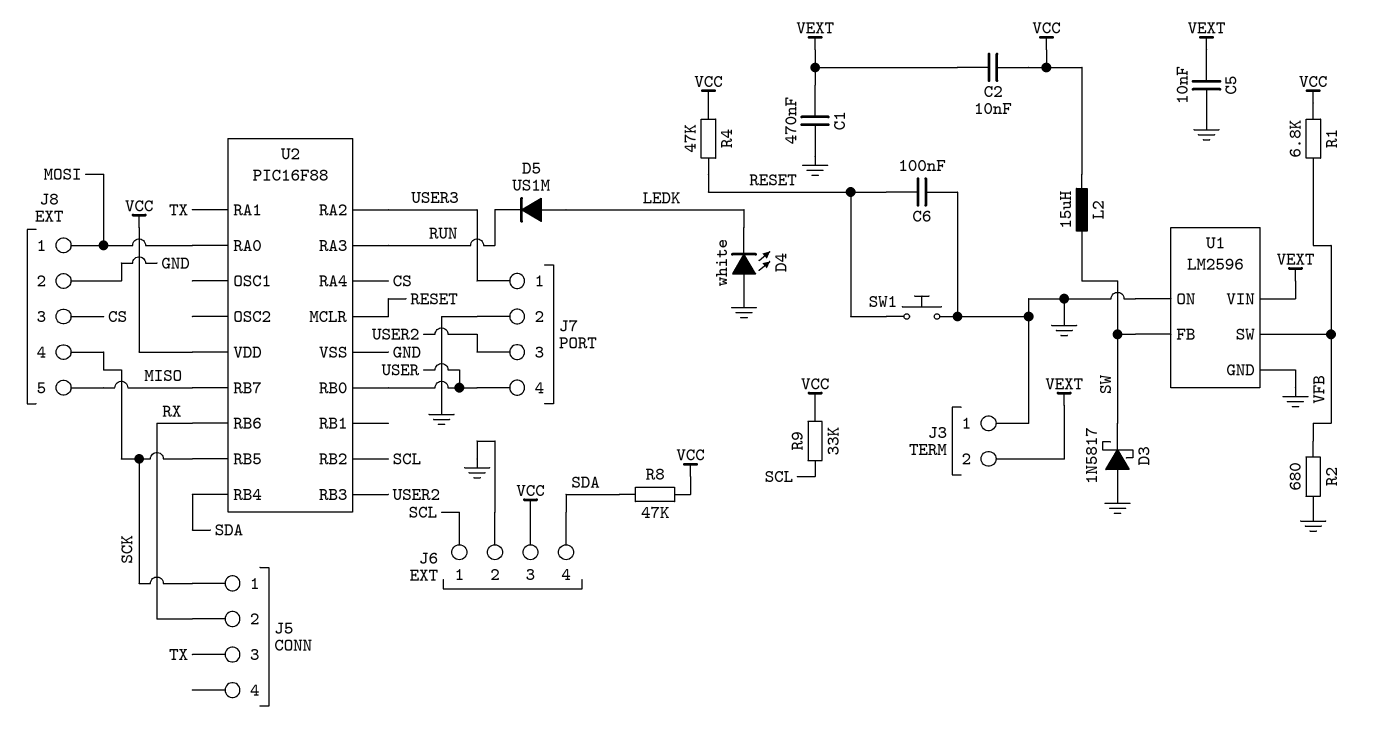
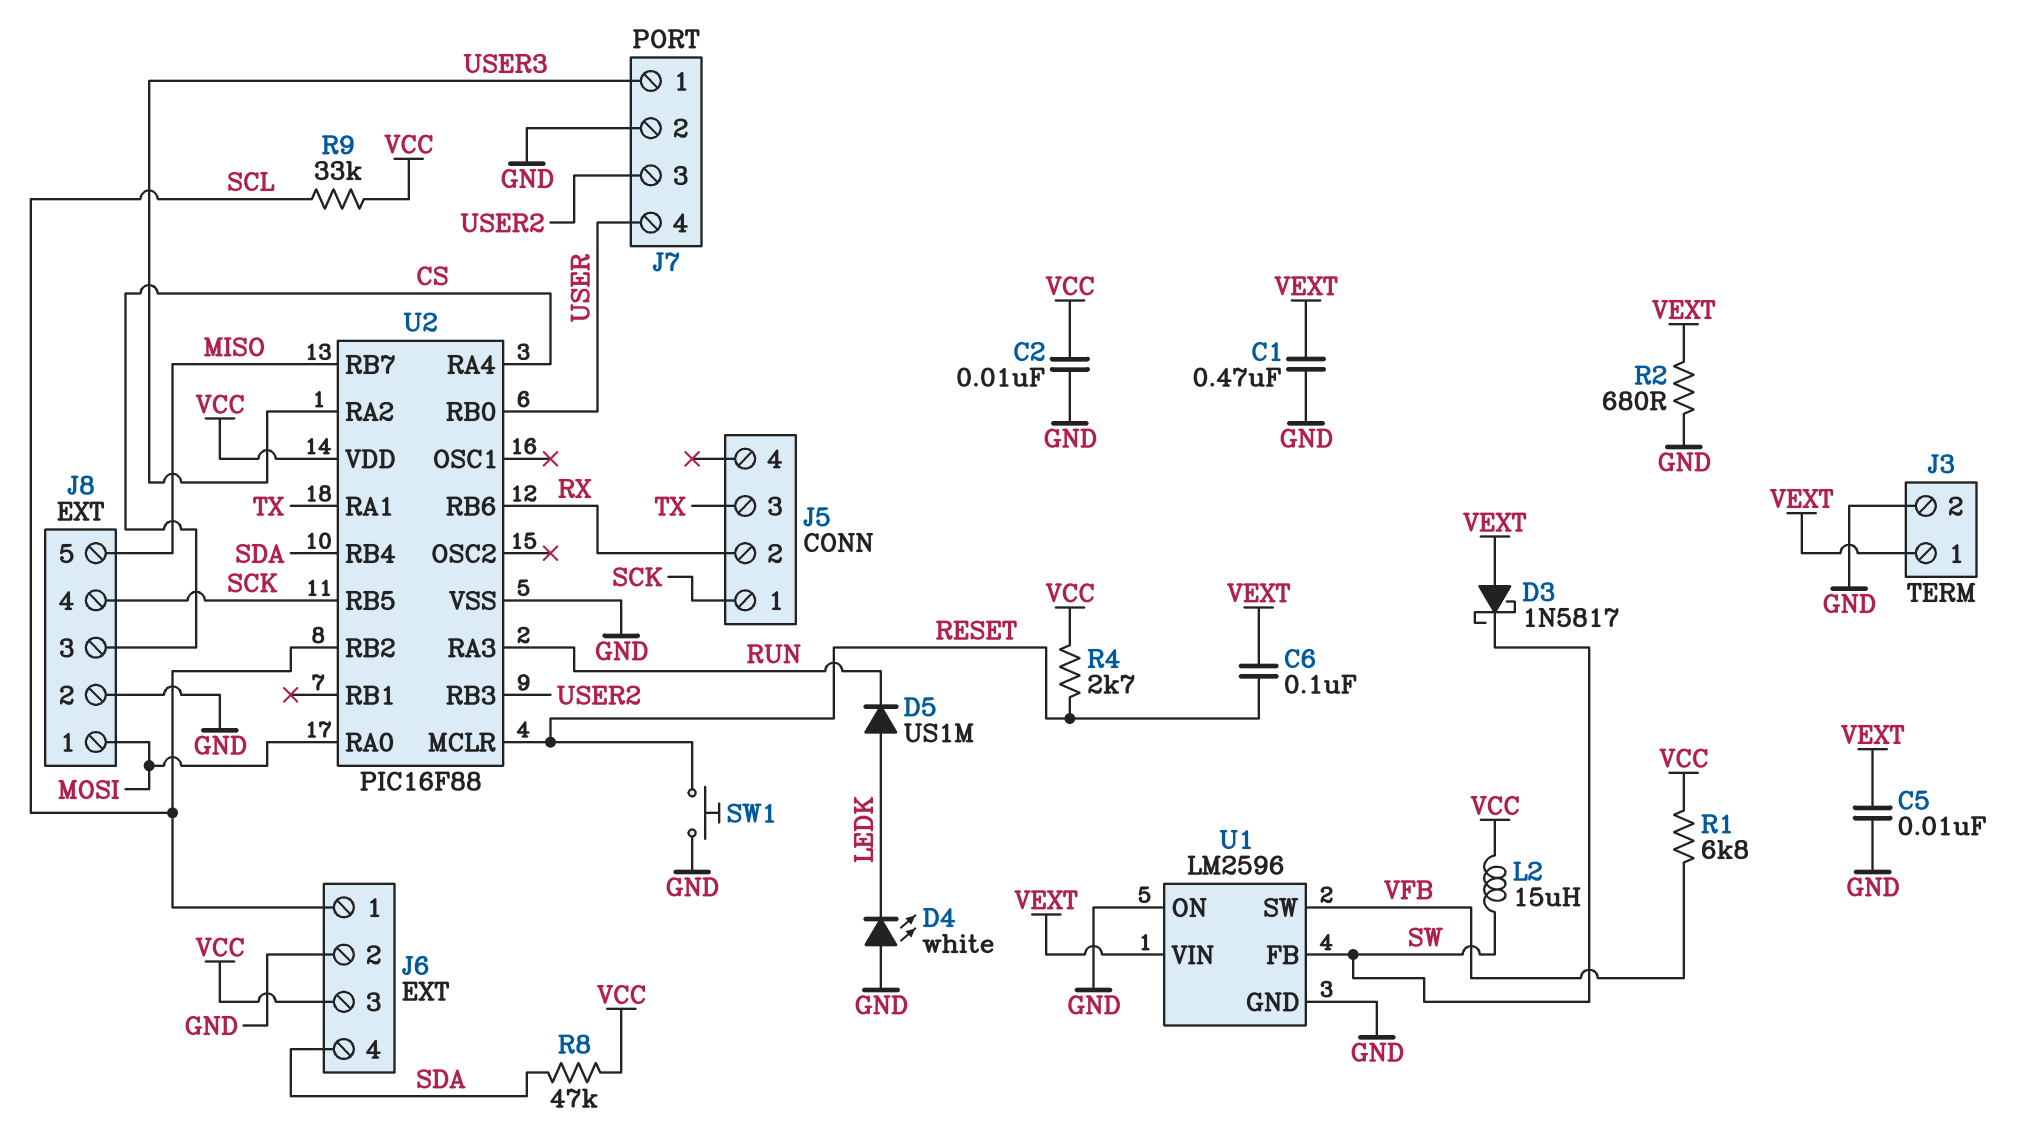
C2: 10nF (VCC, VEXT) -> 10nF (GND, VCC)
C6: 100nF (GND, RESET) -> 100nF (RESET, VEXT)
D3: schottky 1N5817 (A GND, K SW) -> schottky 1N5817 (A VEXT, K SW)
J3 pin 1: GND -> VEXT
J3 pin 2: VEXT -> GND
R2: 680 (GND, VFB) -> 680 (GND, VEXT)
R4: 47k (RESET, VCC) -> 2.7k (RESET, VCC)

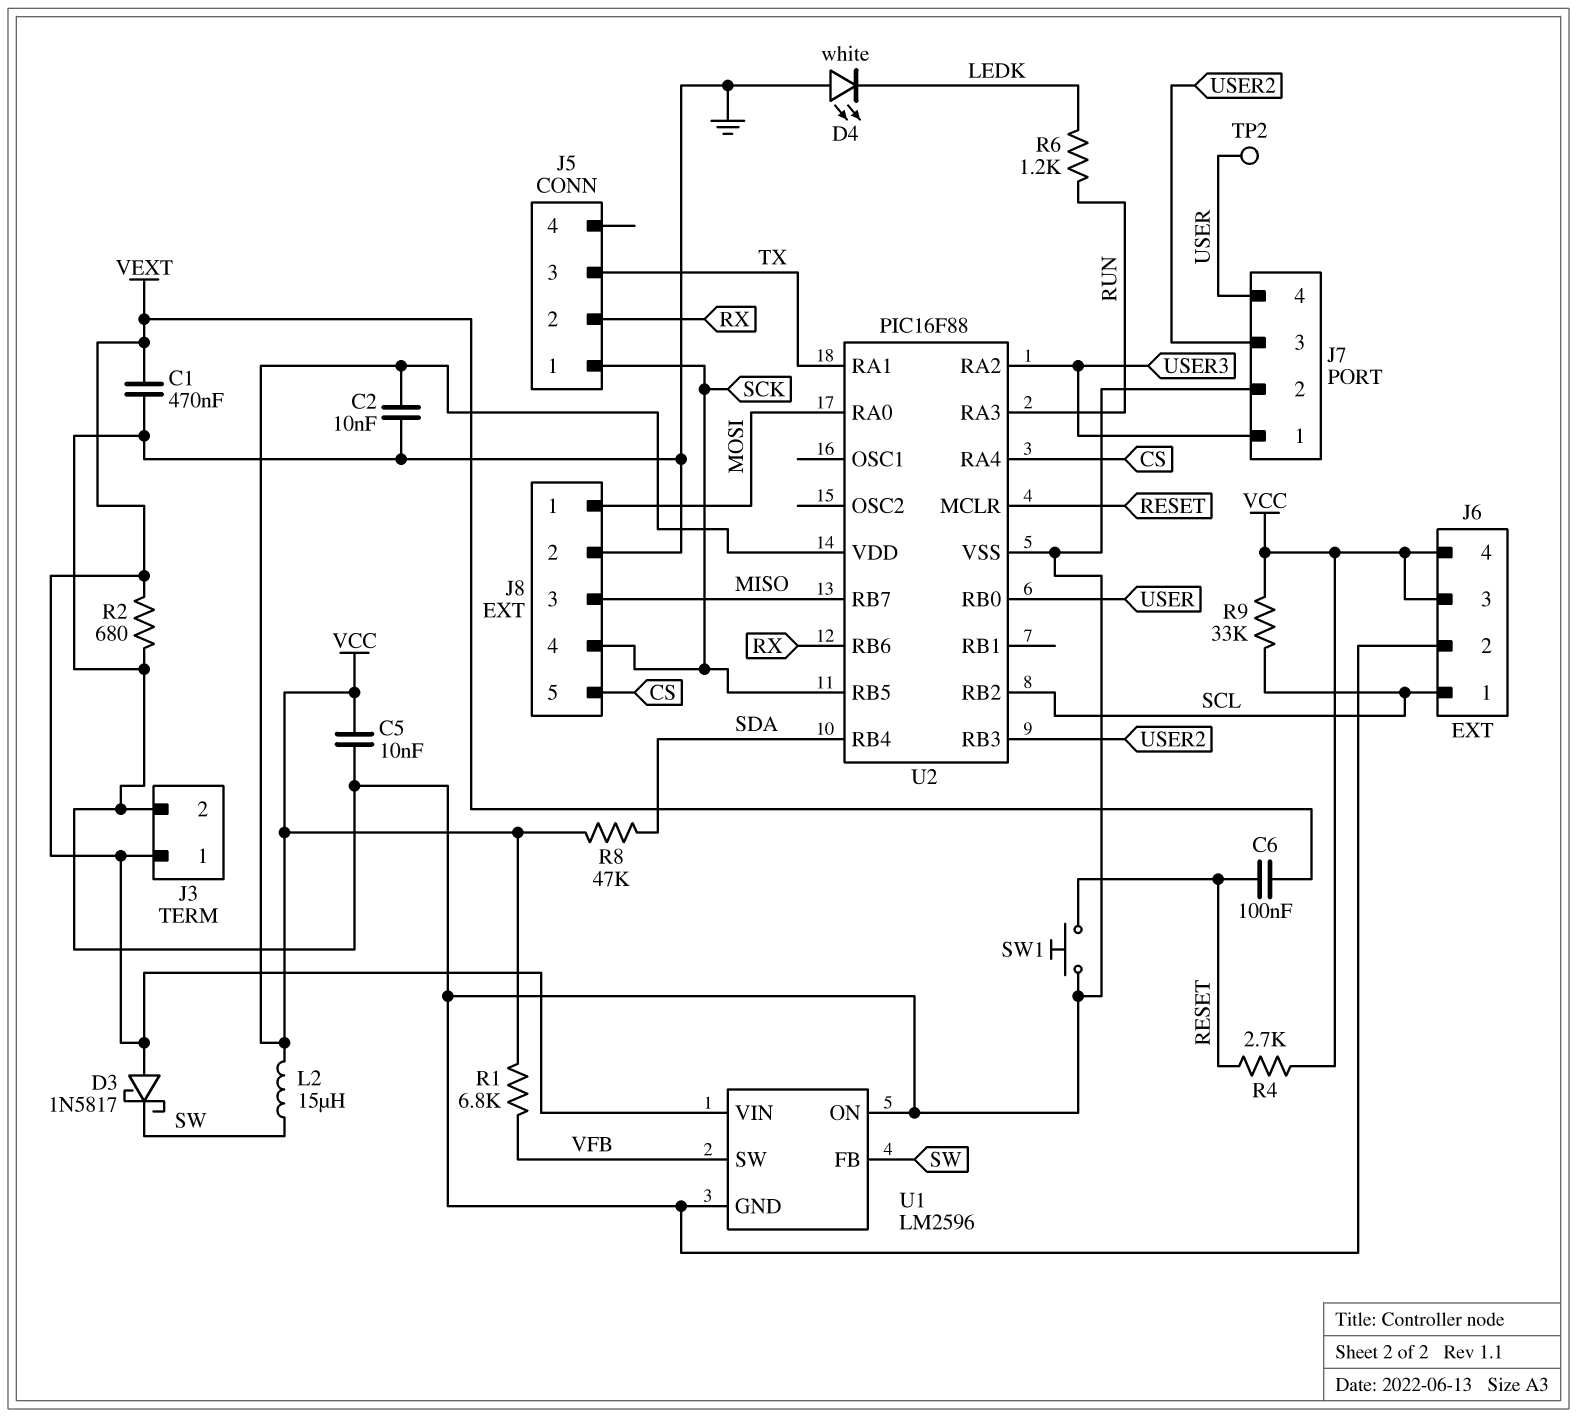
C5: 10nF (GND, VEXT) -> 10nF (GND, VCC)
D5: diode US1M (A LEDK, K RUN) -> none
J6 pin 4: SDA -> VCC
J8 pin 3: CS -> MISO
J8 pin 5: MISO -> CS
R6: none -> 1.2k (LEDK, RUN)
TP2: none -> test point (USER)

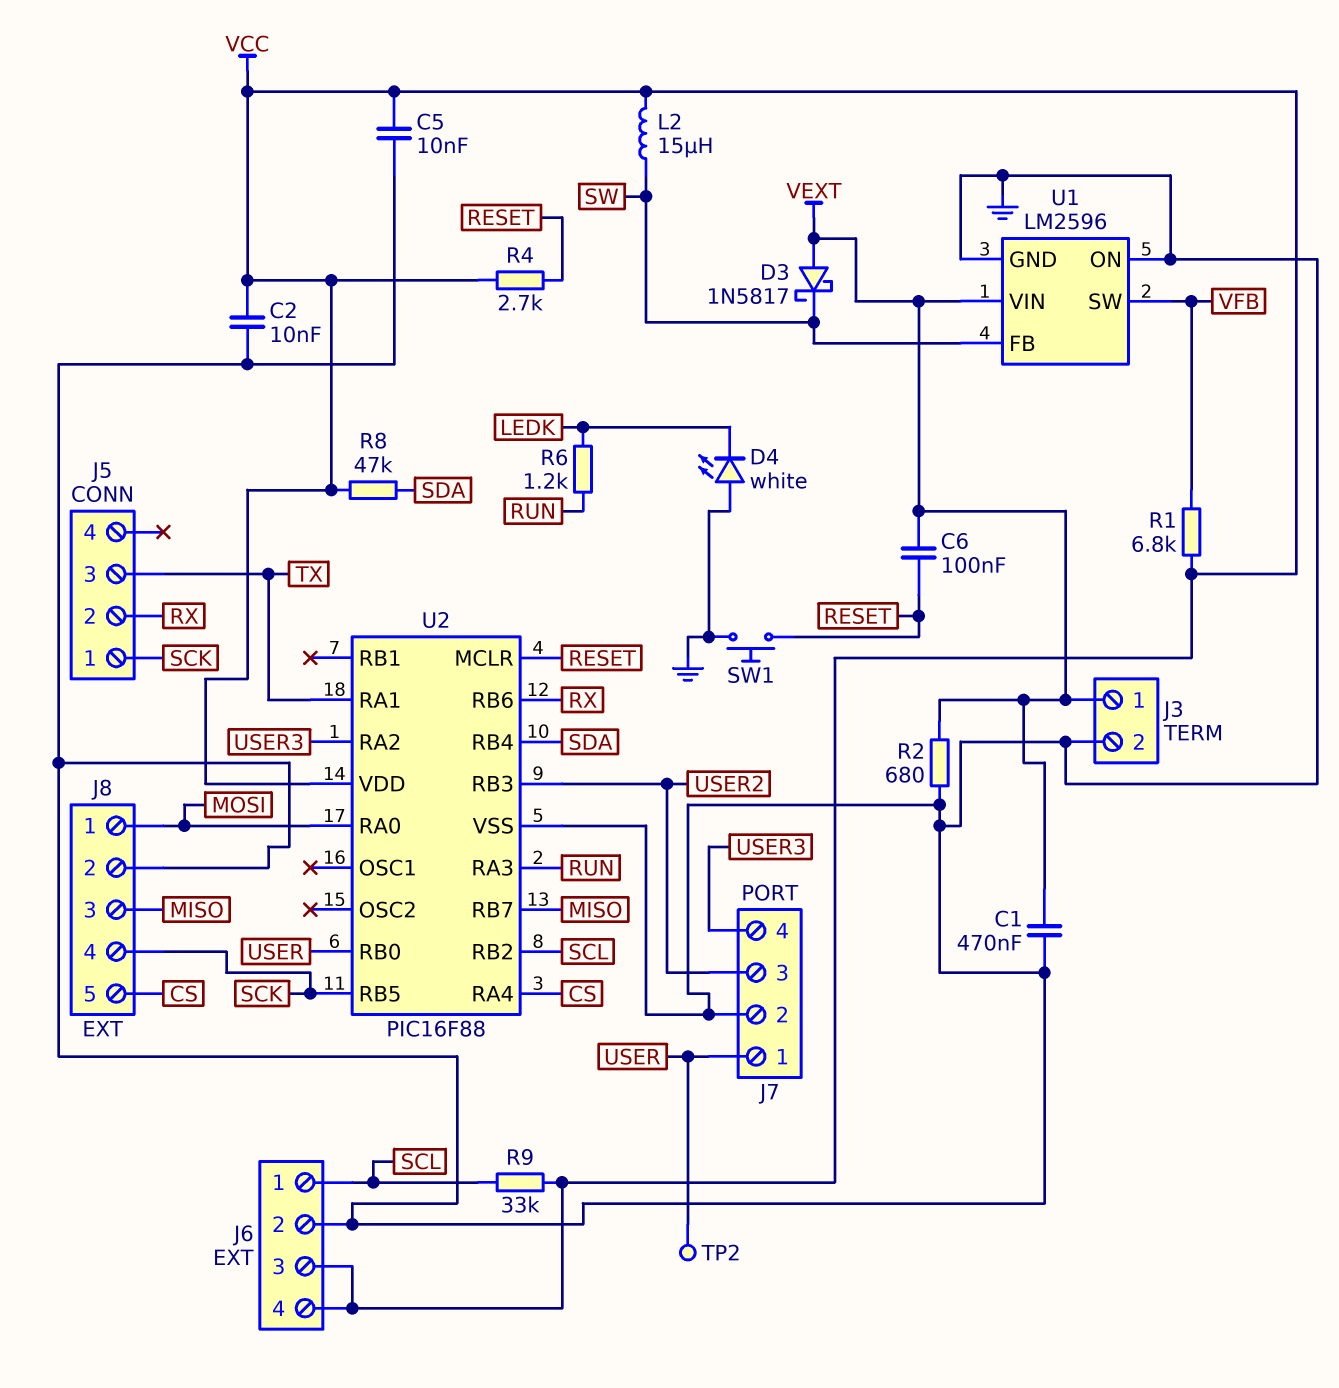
J7 pin 1: USER3 -> USER
J7 pin 4: USER -> USER3

